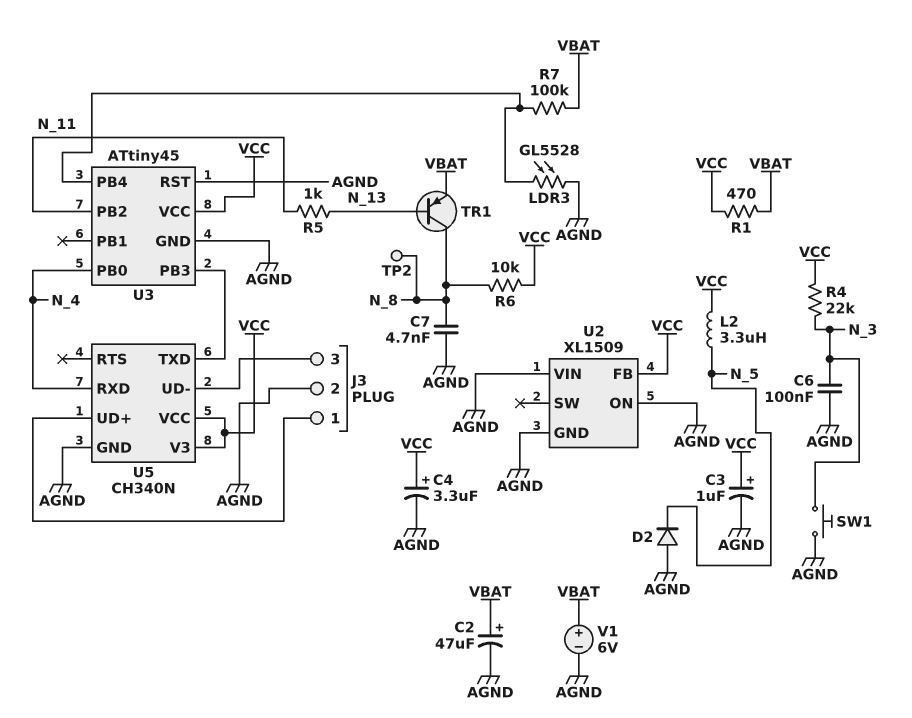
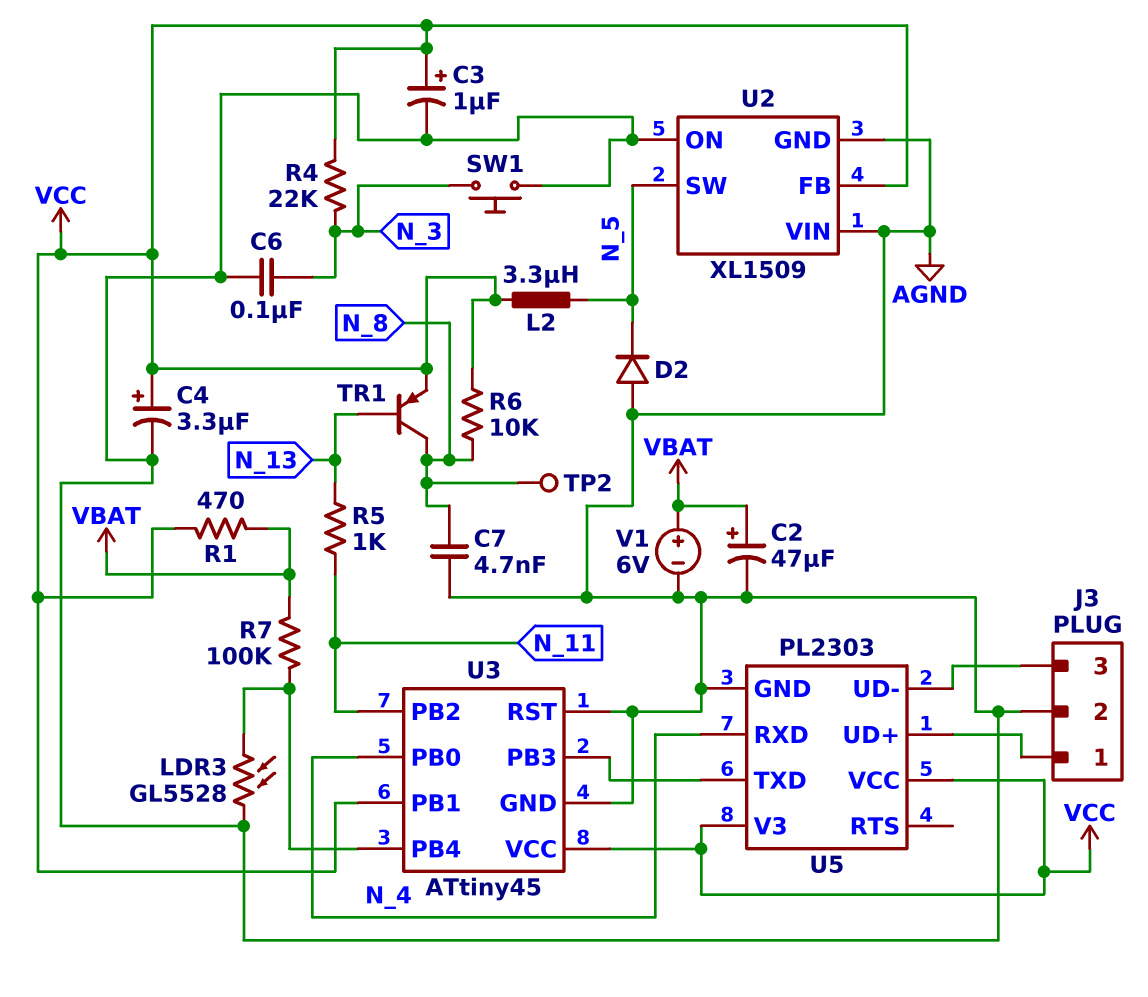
TR1: PNP (B N_13, C N_8, E VBAT) -> PNP (B N_13, C N_8, E VCC)
U2 pin SW: none -> N_5
U3 pin PB1: none -> VCC
U5: CH340N -> PL2303

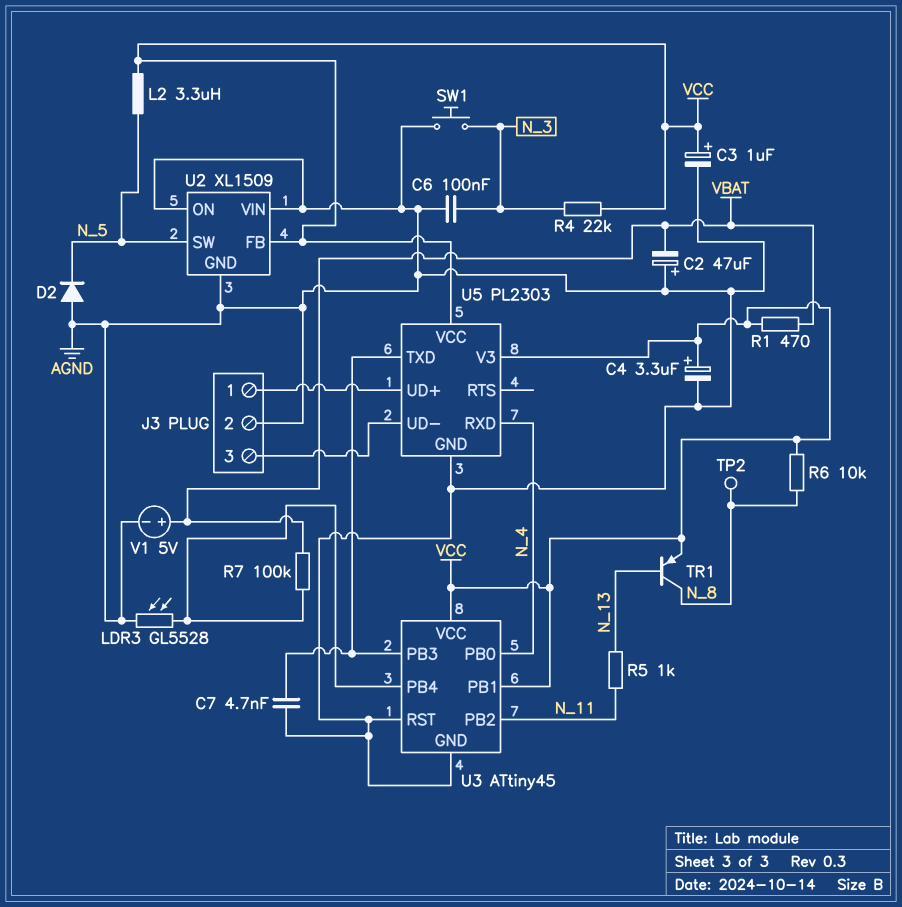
C2: 47uF (plus VBAT, minus AGND) -> 47uF (plus AGND, minus VBAT)
C7: 4.7nF (AGND, N_8) -> 4.7nF (AGND, U3/PB3)
V1: 6V (plus VBAT, minus AGND) -> 5V (plus VBAT, minus AGND)

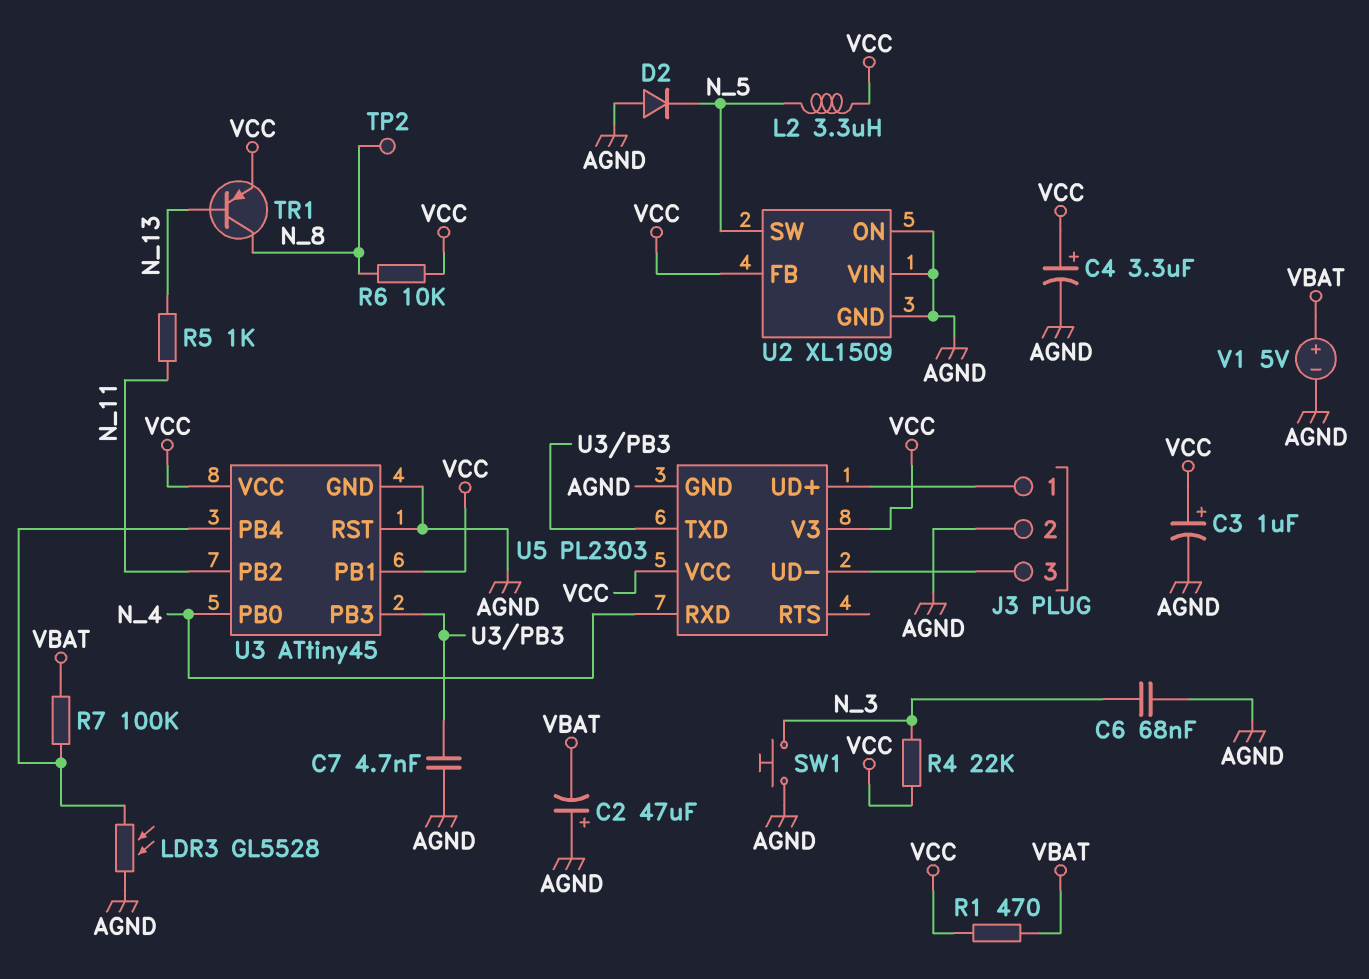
C6: 100nF (AGND, N_3) -> 68nF (AGND, N_3)

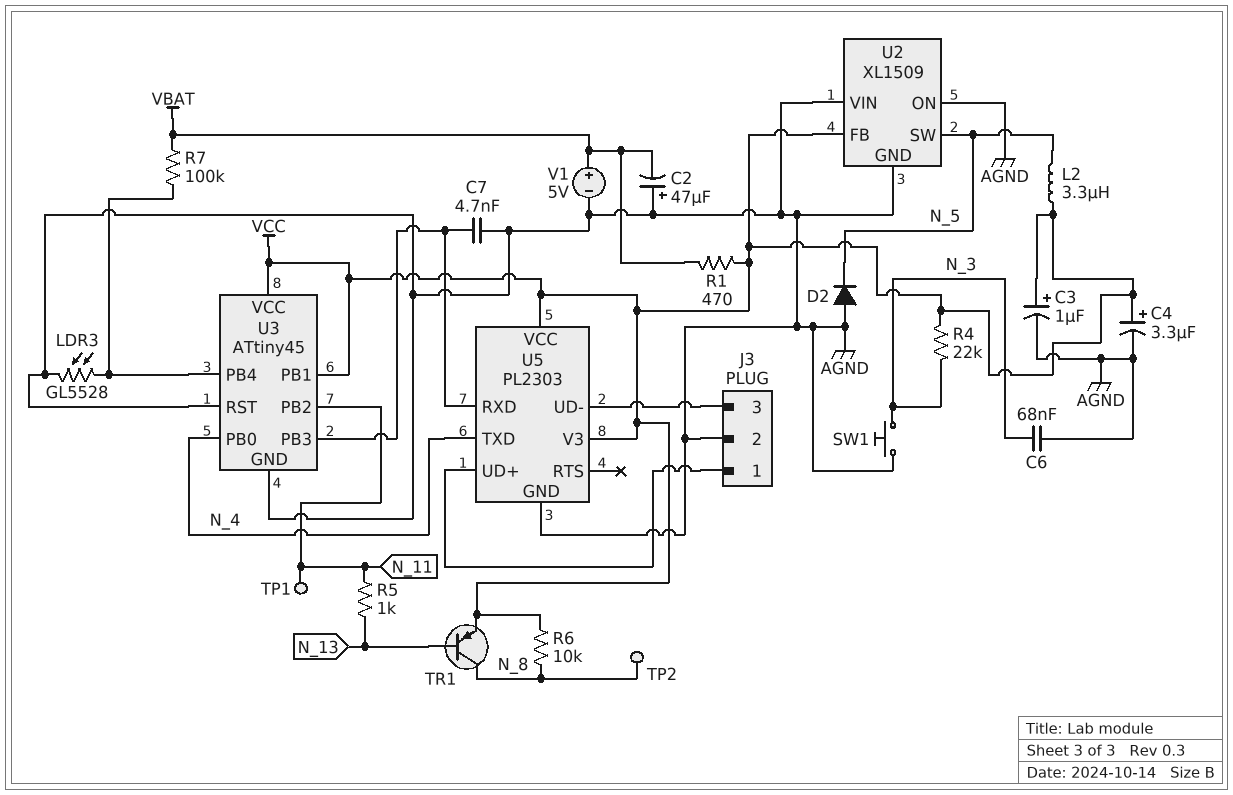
TP1: none -> test point (N_11)
U5 pin RXD: N_4 -> U3/PB3
U5 pin TXD: U3/PB3 -> N_4

